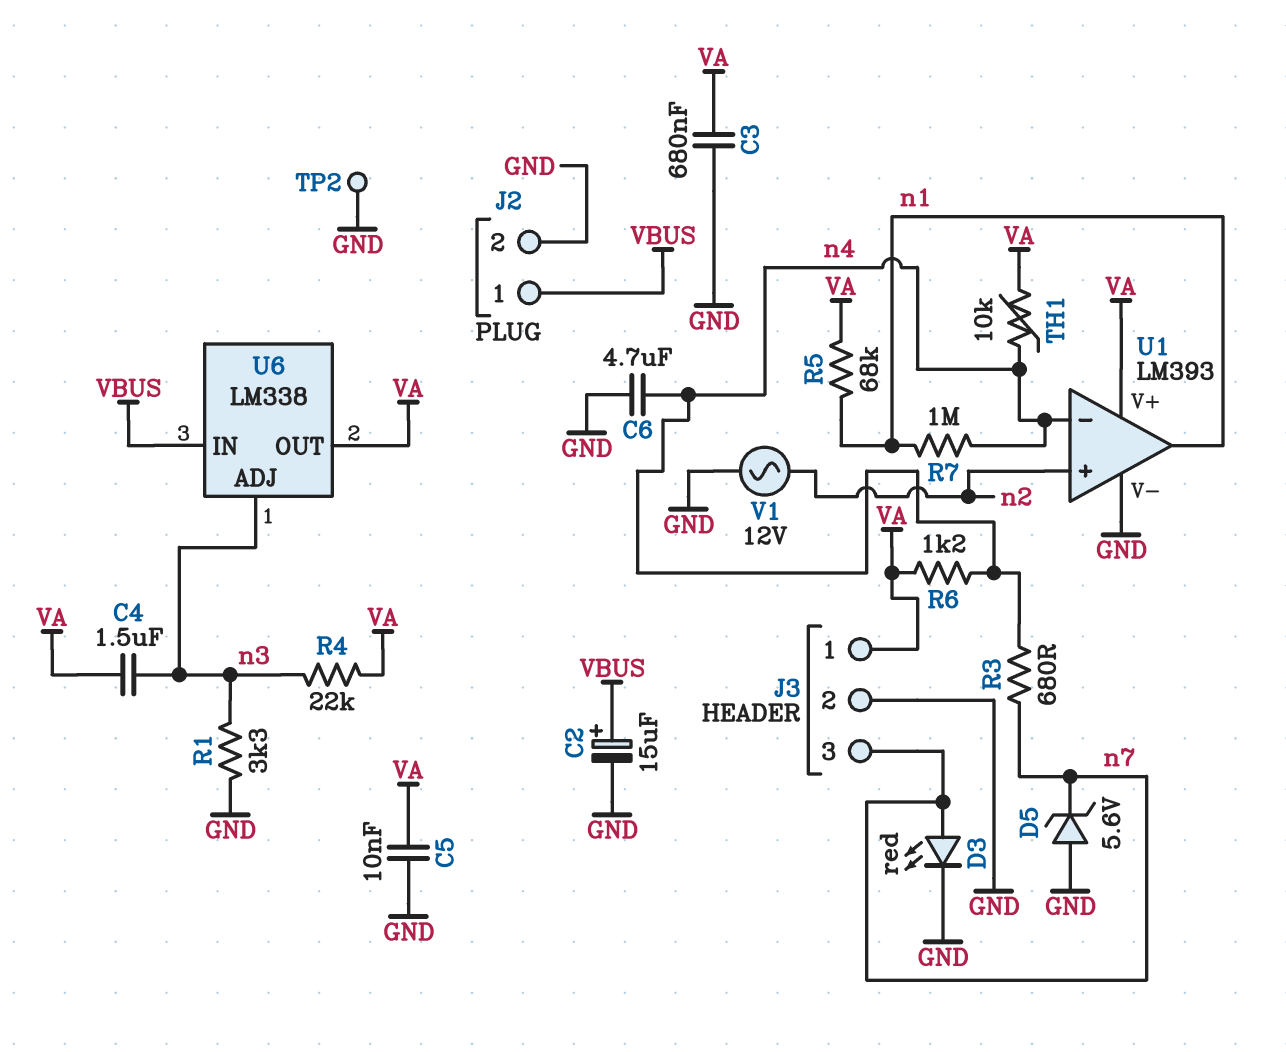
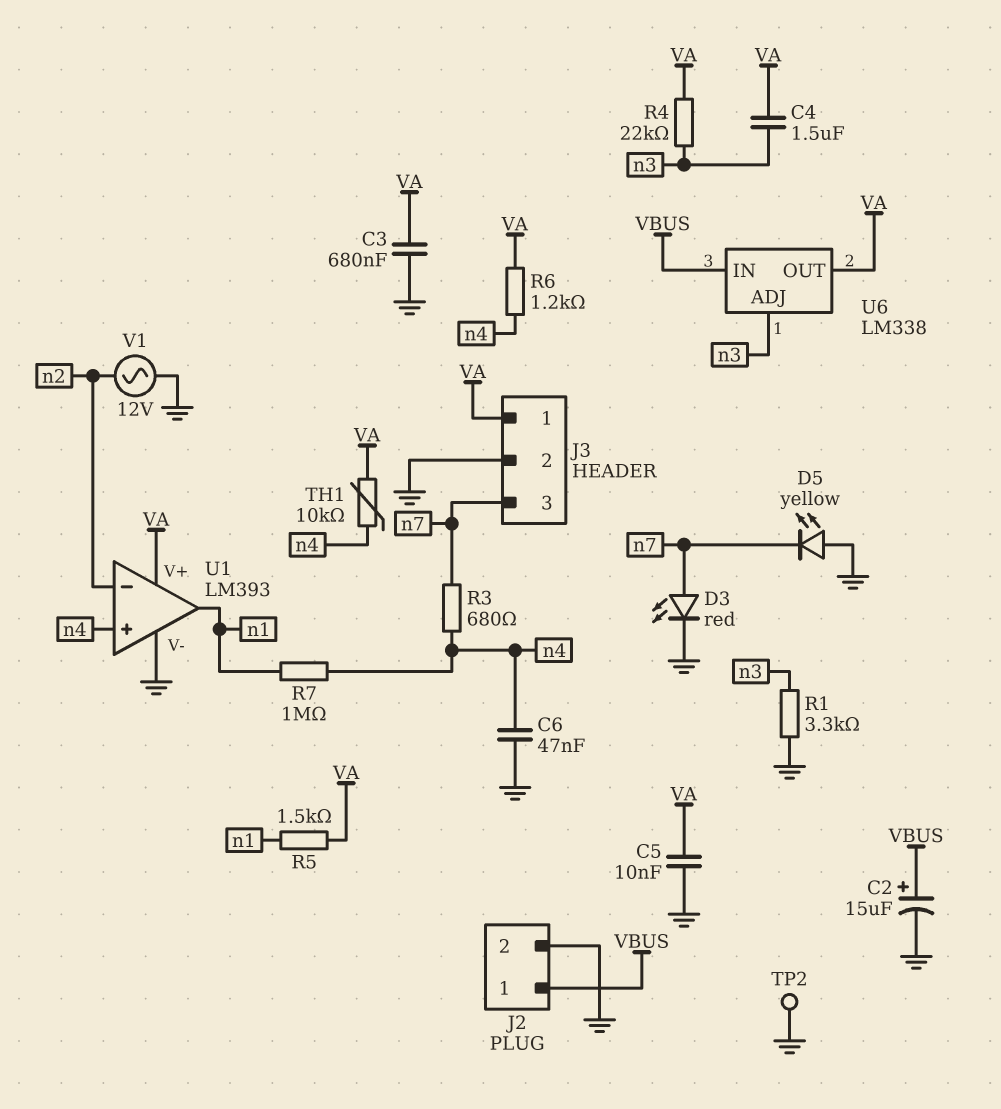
C6: 4.7uF (GND, n4) -> 47nF (GND, n4)
D5: zener 5.6V (A GND, K n7) -> LED yellow (A GND, K n7)
R5: 68k (VA, n1) -> 1.5k (VA, n1)
U1 pin in+: n2 -> n4
U1 pin in-: n4 -> n2

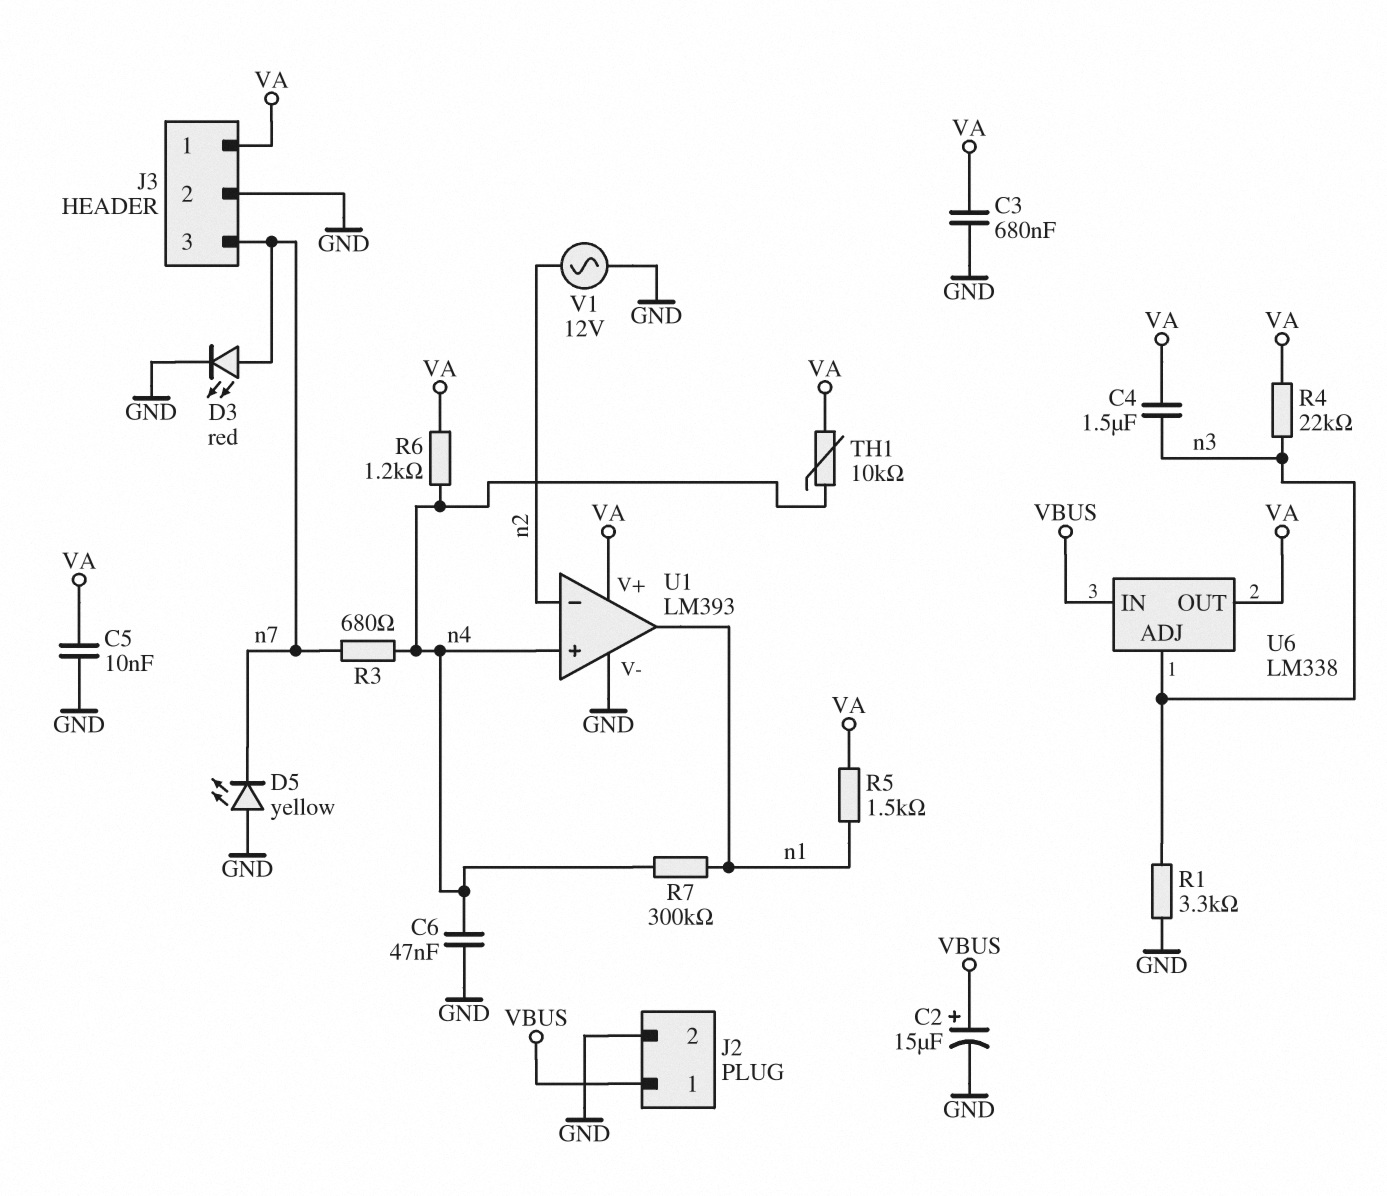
R7: 1M (n1, n4) -> 300k (n1, n4)
TP2: test point (GND) -> none

